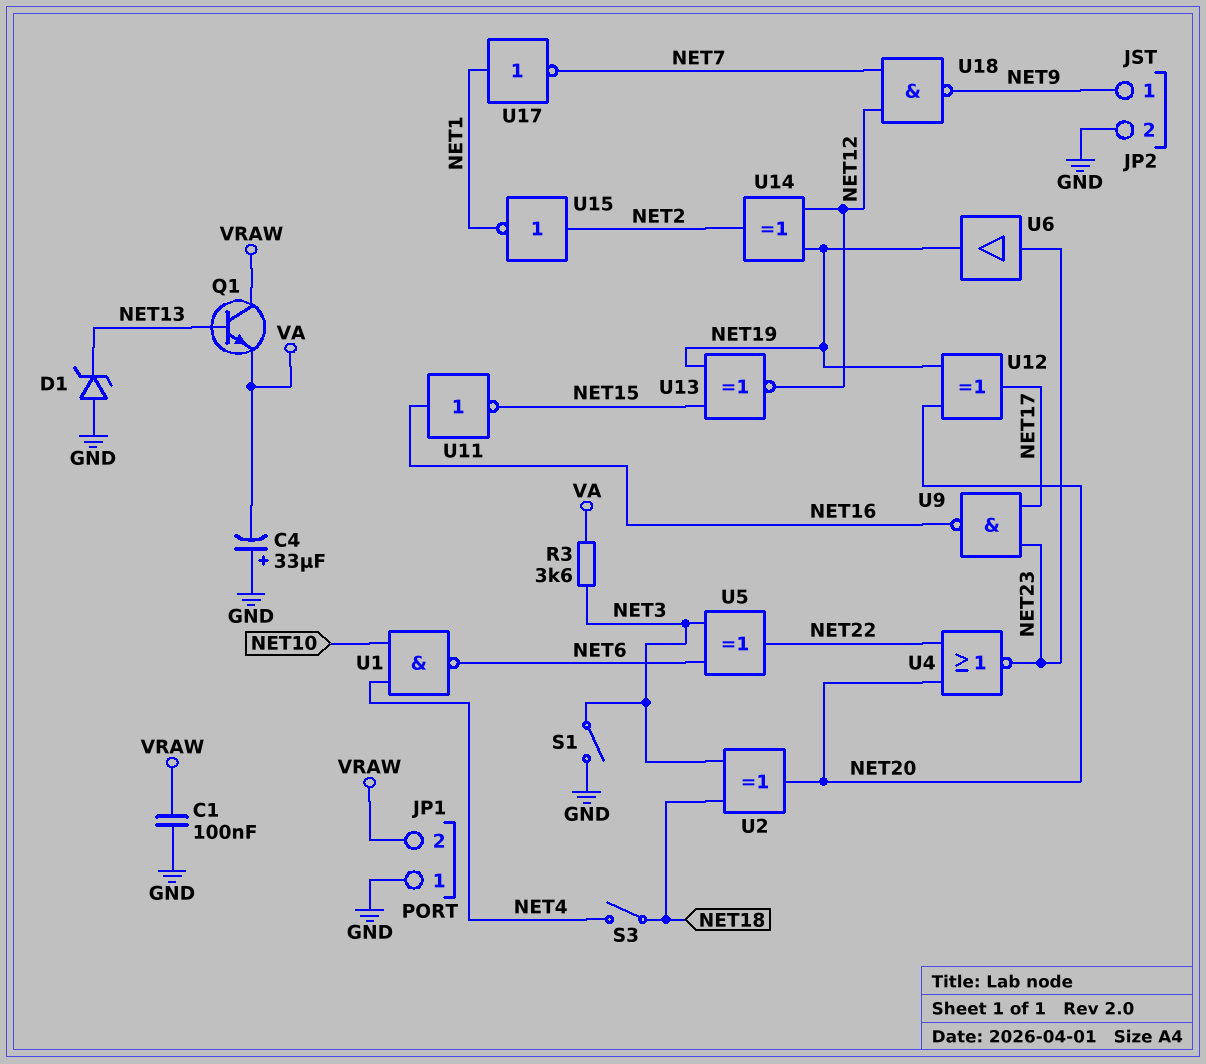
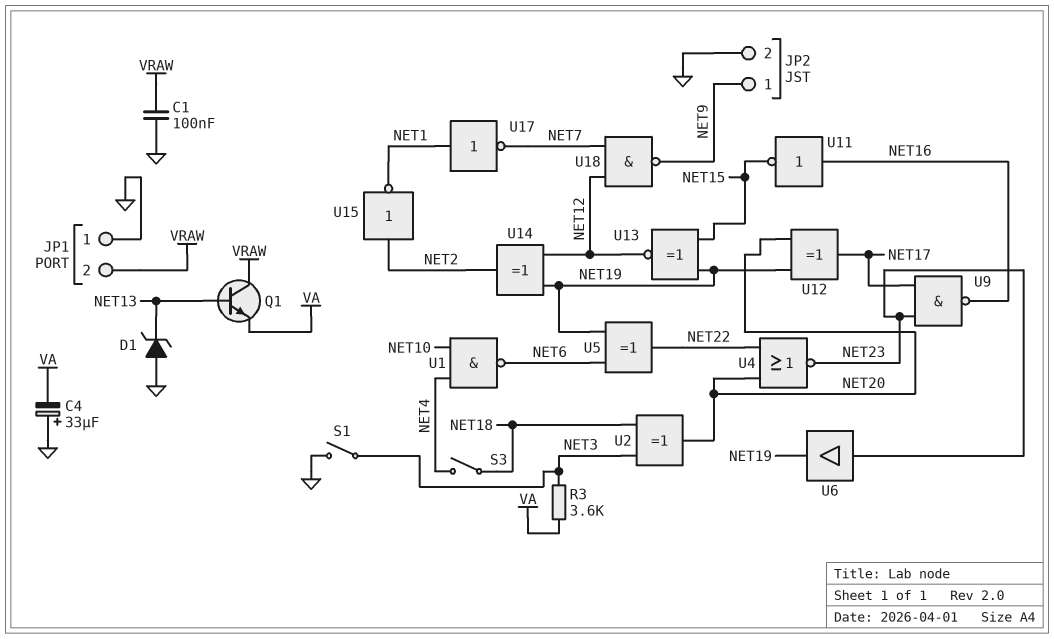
U5: XOR (in NET3, in NET6, out NET22) -> XOR (in NET6, in NET19, out NET22)

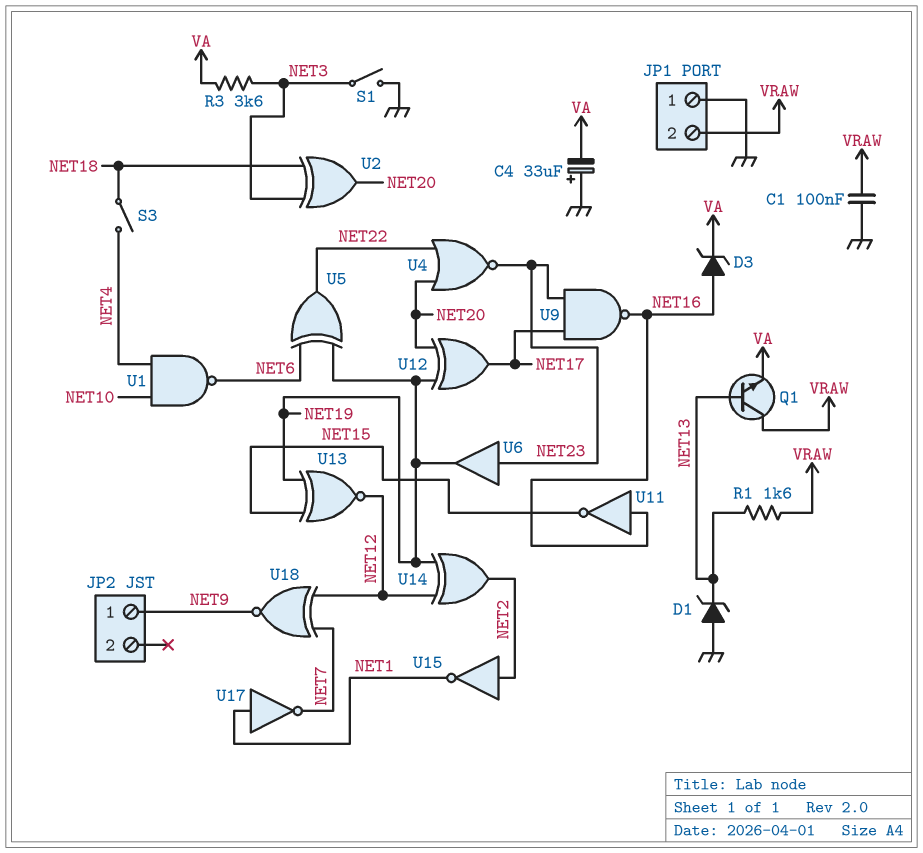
D3: none -> zener (A NET16, K VA)
JP2 pin 2: GND -> none
R1: none -> 1.6k (NET13, VRAW)
U18: NAND (in NET7, in NET12, out NET9) -> XNOR (in NET7, in NET12, out NET9)

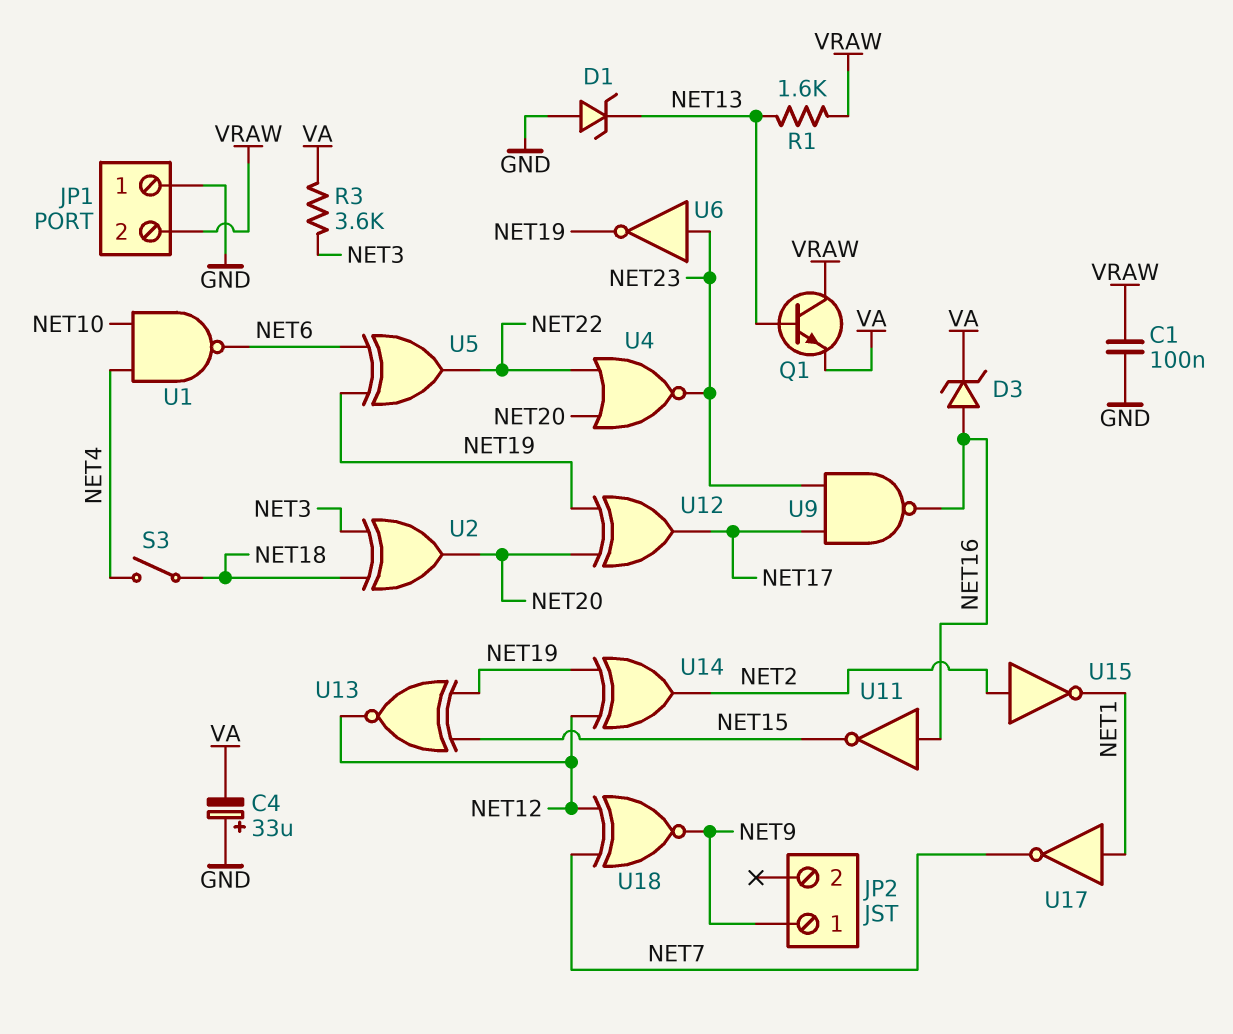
S1: switch (GND, NET3) -> none
U6: buffer (in NET23, out NET19) -> NOT (in NET23, out NET19)

